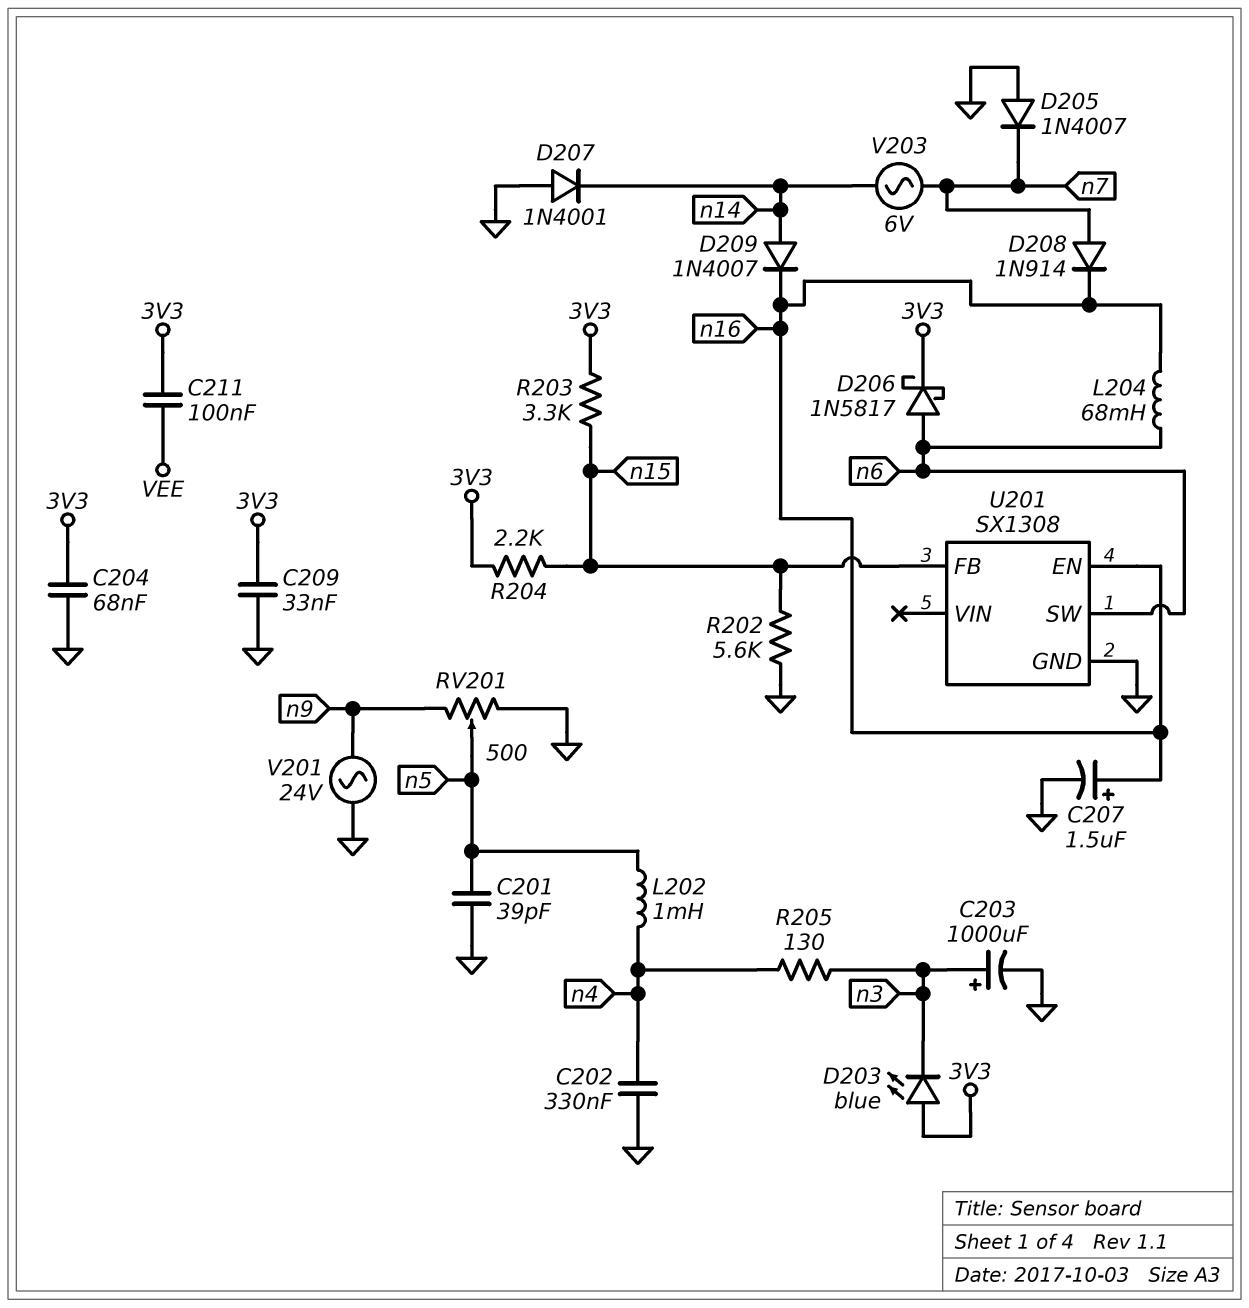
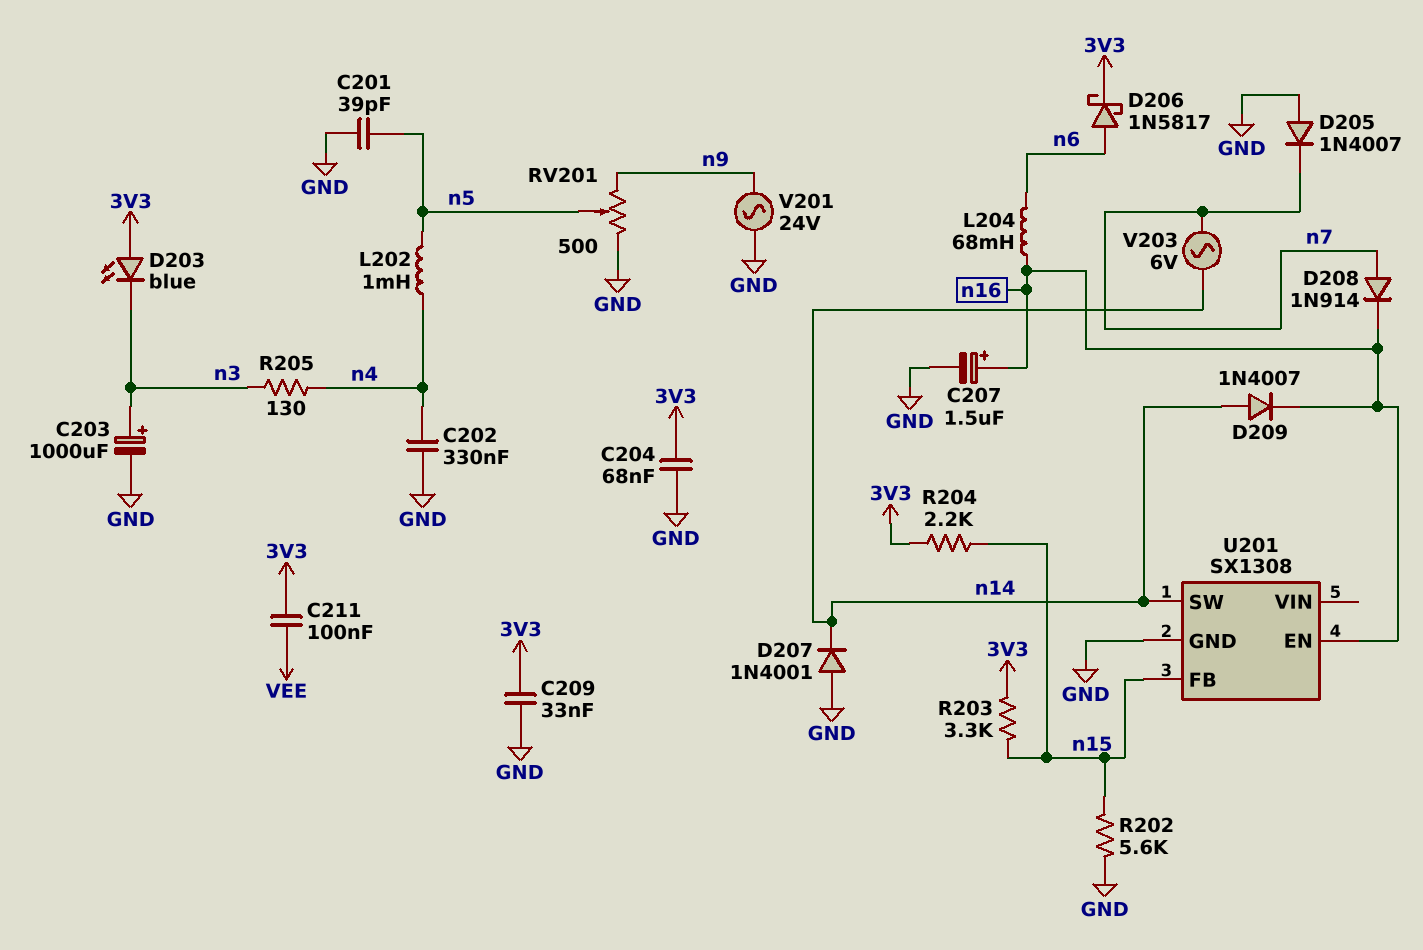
U201 pin SW: n6 -> n14

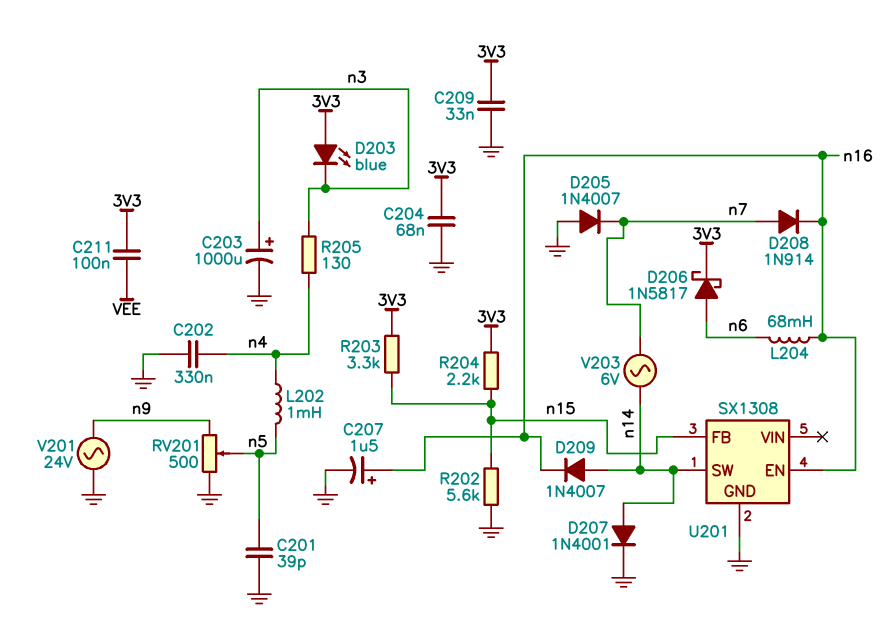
D207: diode 1N4001 (A GND, K n14) -> diode 1N4001 (A n14, K GND)

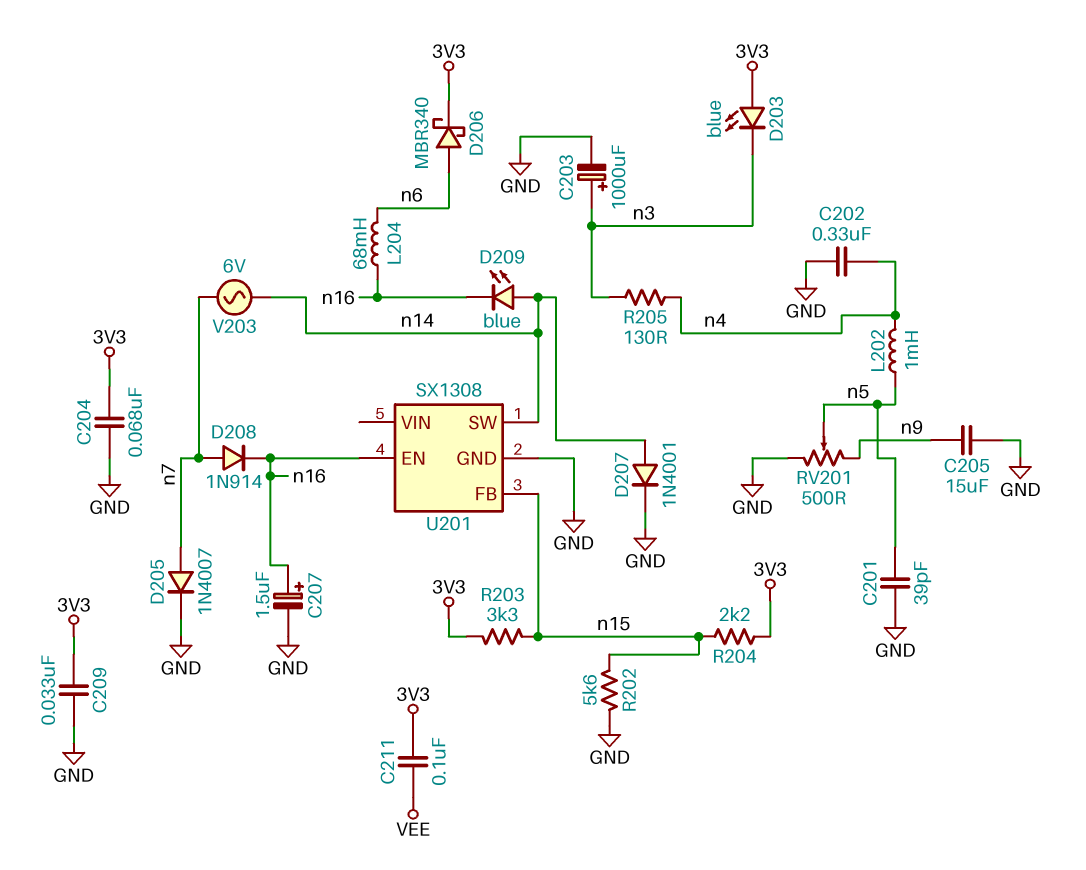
C205: none -> 15uF (GND, n9)
D205: diode 1N4007 (A GND, K n7) -> diode 1N4007 (A n7, K GND)
D206: schottky 1N5817 (A n6, K 3V3) -> schottky MBR340 (A n6, K 3V3)
D209: diode 1N4007 (A n14, K n16) -> LED blue (A n14, K n16)
V201: AC 24V (GND, n9) -> none

